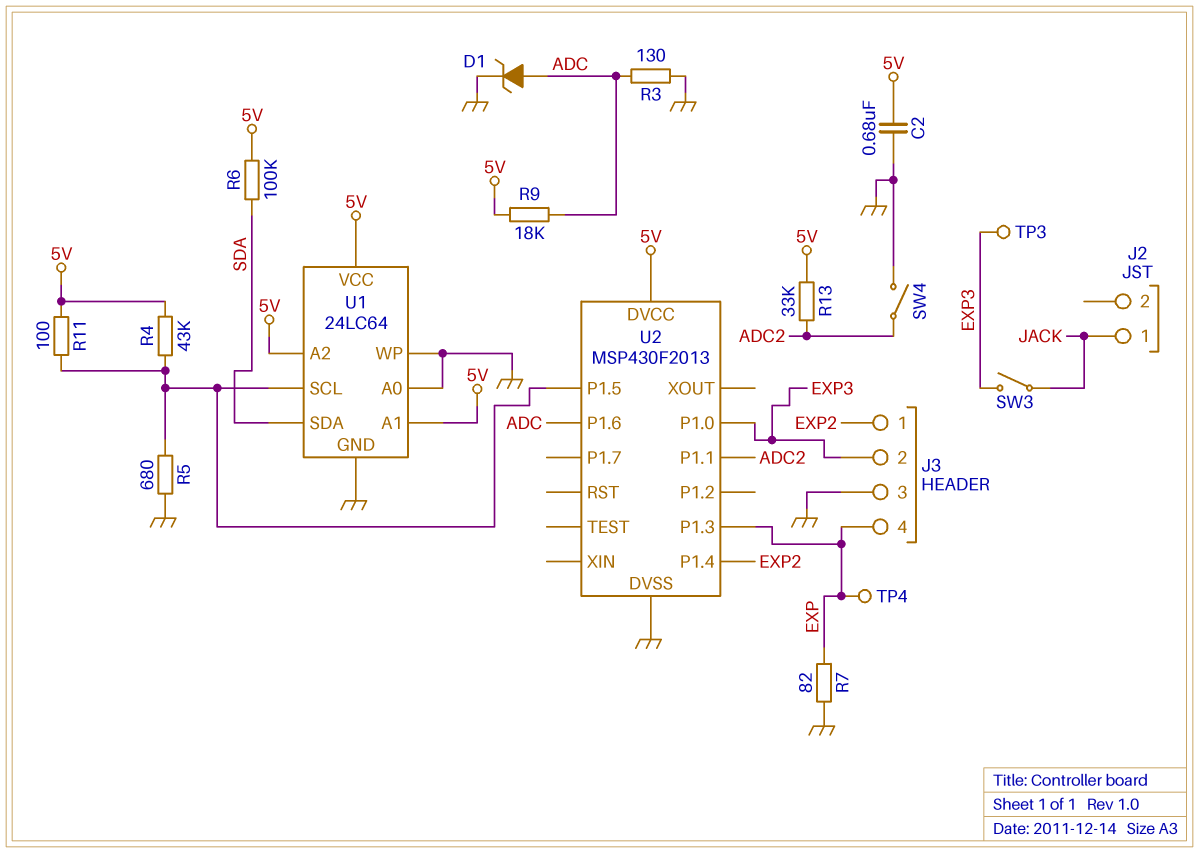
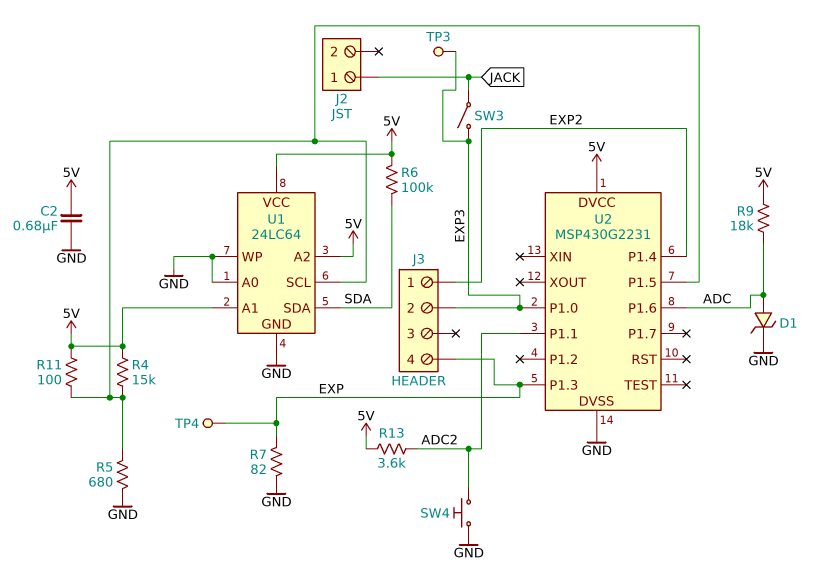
J3 pin 3: GND -> none
R3: 130 (ADC, GND) -> none
R4: 43k (5V, U1/SCL) -> 15k (5V, U1/SCL)
R13: 33k (5V, ADC2) -> 3.6k (5V, ADC2)
SW4: switch (ADC2, GND) -> button (ADC2, GND)
U2: MSP430F2013 -> MSP430G2231

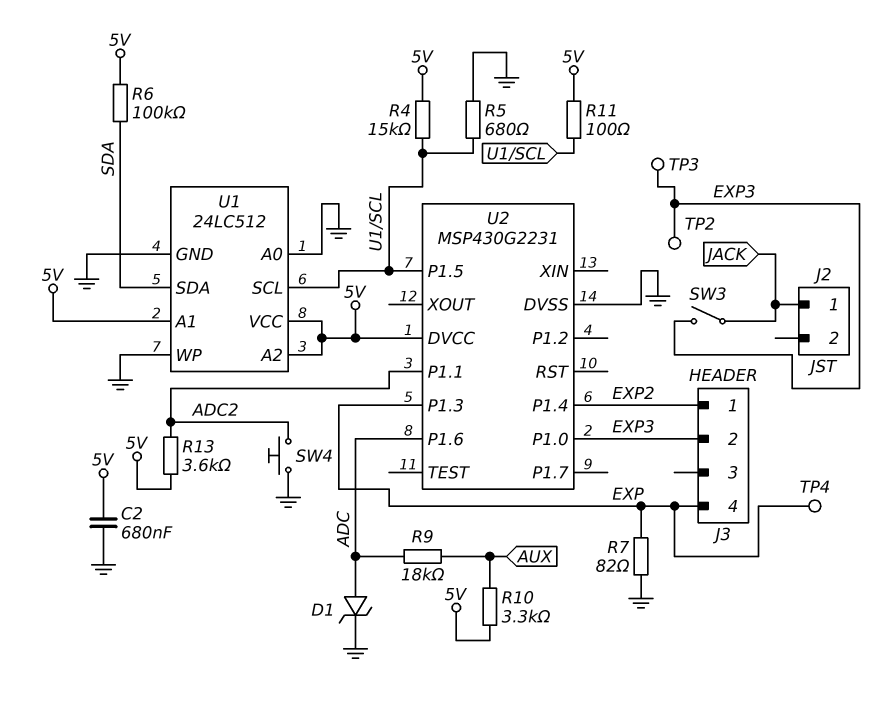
R9: 18k (5V, ADC) -> 18k (ADC, AUX)
R10: none -> 3.3k (5V, AUX)
TP2: none -> test point (EXP3)
U1: 24LC64 -> 24LC512

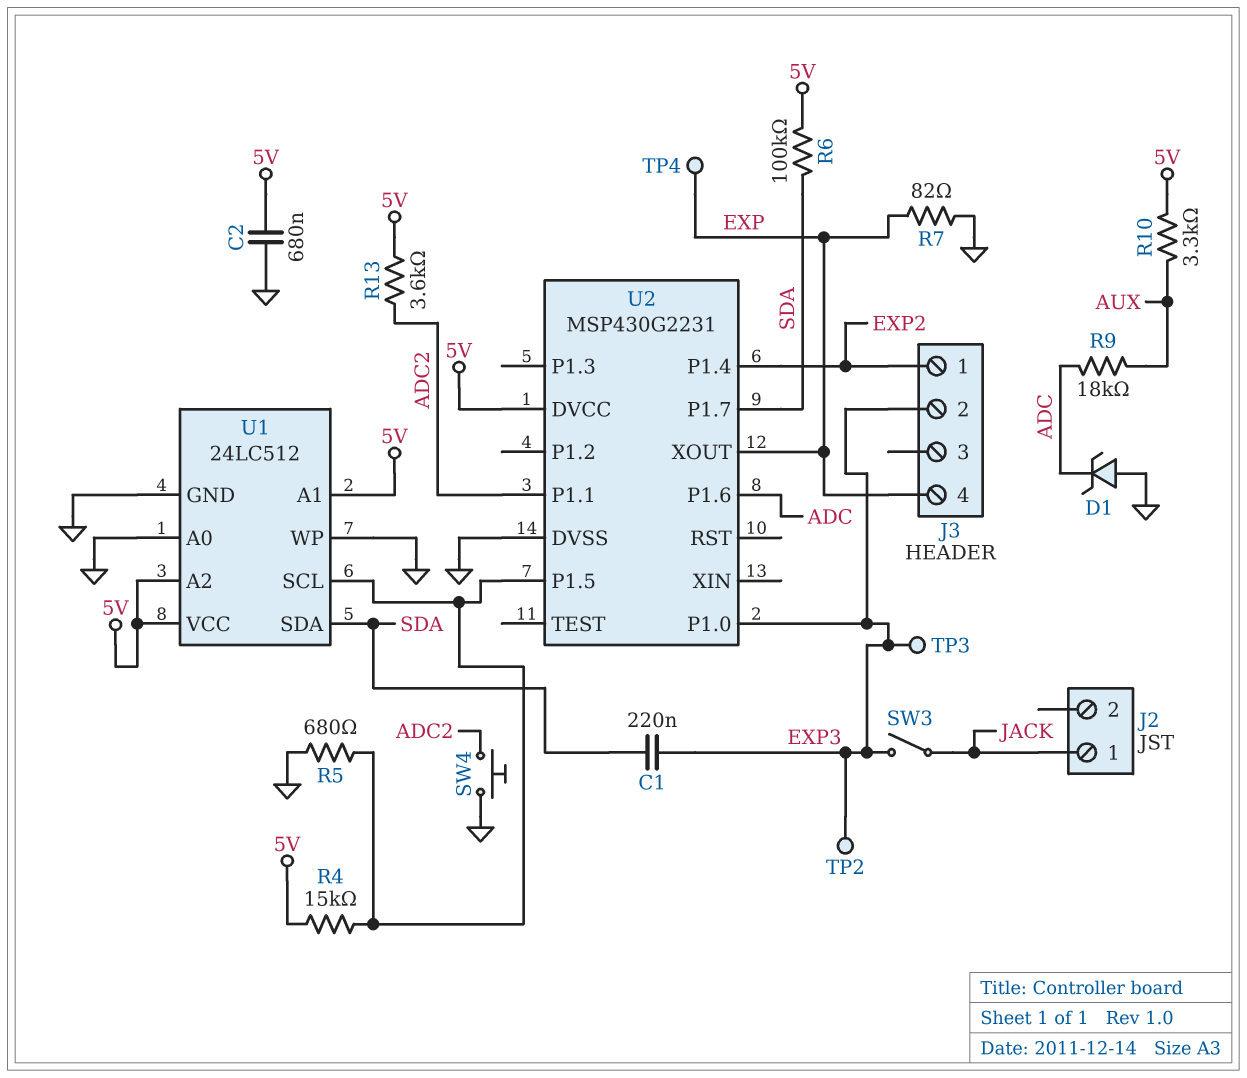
C1: none -> 220nF (EXP3, SDA)
D1: zener (A ADC, K GND) -> zener (A GND, K ADC)
R11: 100 (5V, U1/SCL) -> none
U2 pin P1.3: EXP -> none
U2 pin P1.7: none -> SDA
U2 pin XOUT: none -> EXP

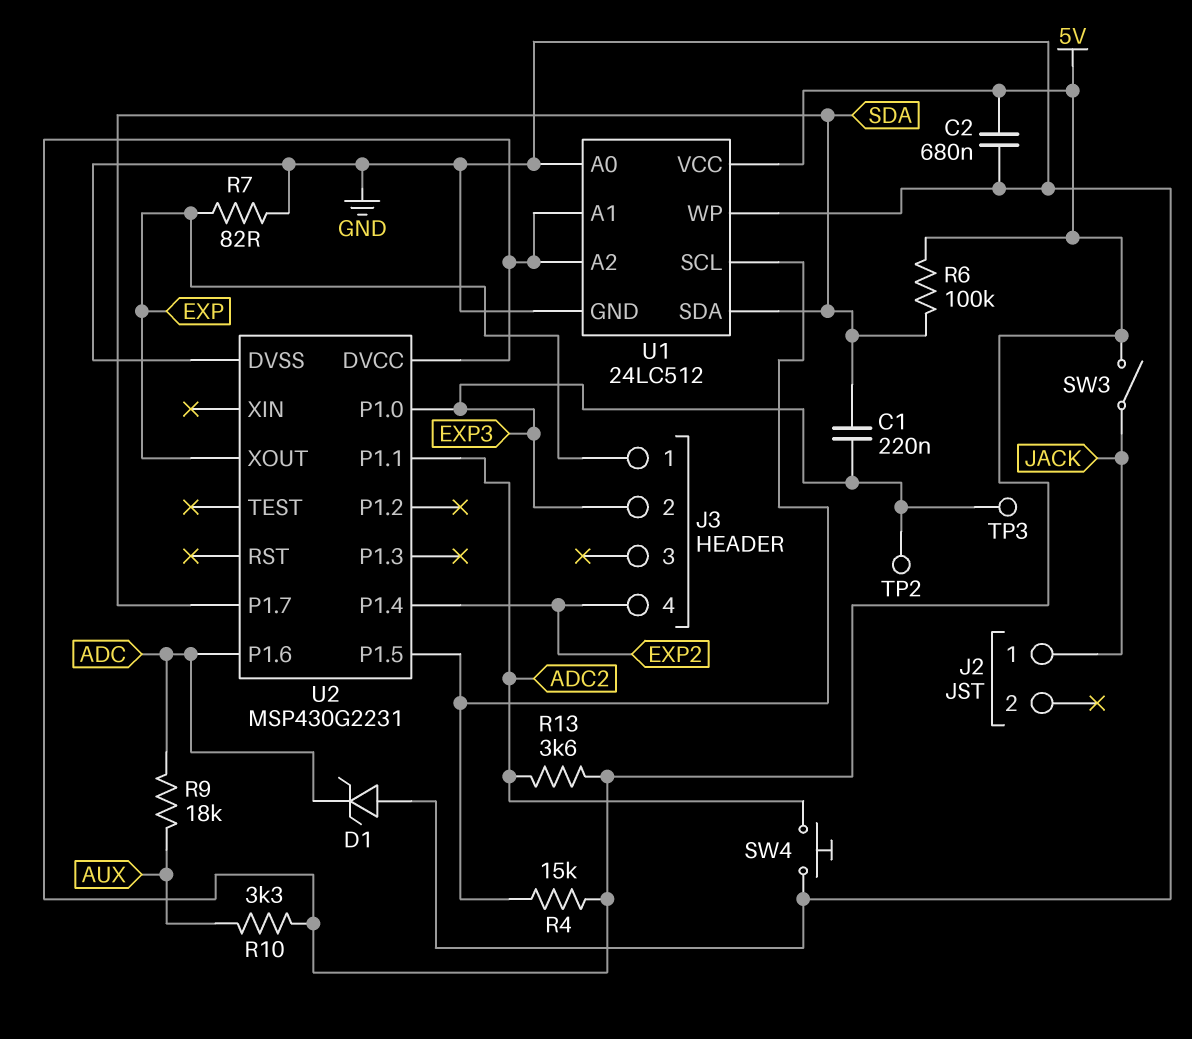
J3 pin 1: EXP2 -> EXP
J3 pin 4: EXP -> EXP2
R5: 680 (GND, U1/SCL) -> none
SW3: switch (EXP3, JACK) -> switch (5V, JACK)
TP4: test point (EXP) -> none

